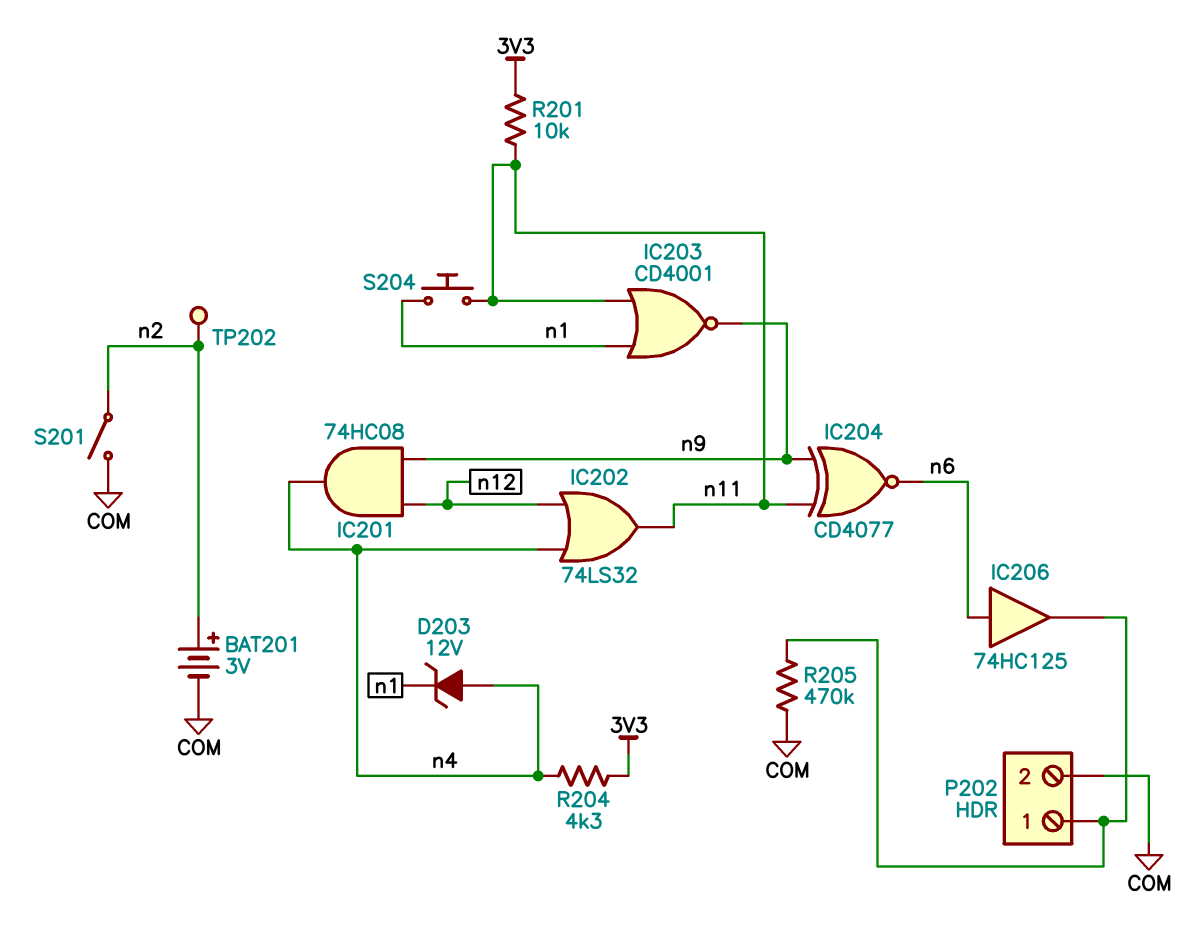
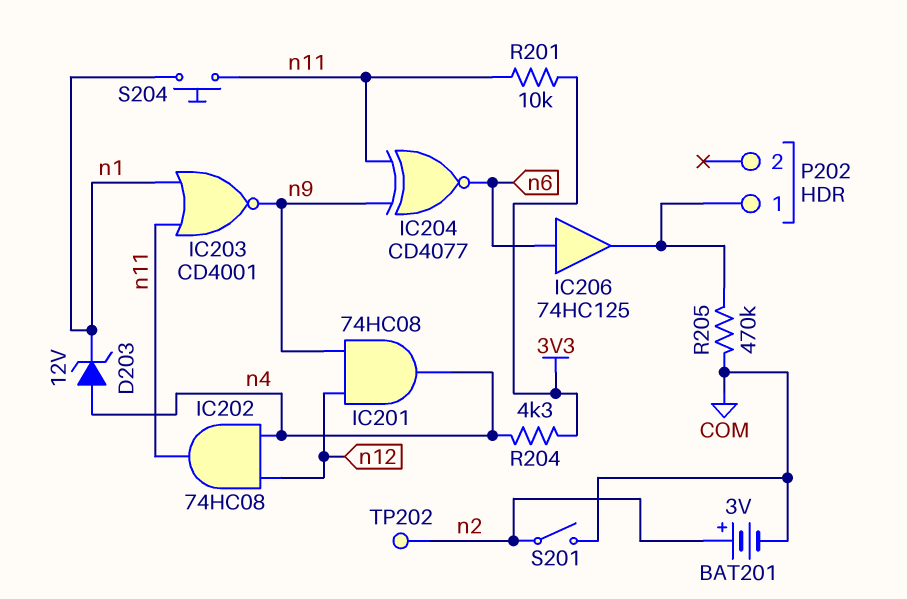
IC202: OR 74LS32 (in n4, in n12, out n11) -> AND 74HC08 (in n4, in n12, out n11)
P202 pin 2: COM -> none

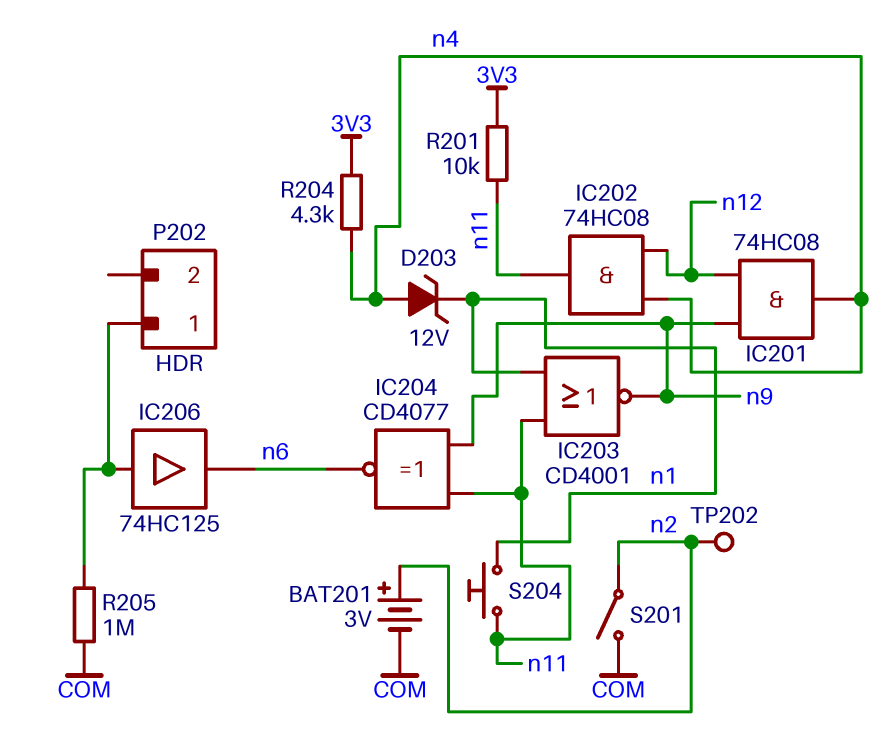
IC206: buffer 74HC125 (in n6, out P202/1) -> buffer 74HC125 (in P202/1, out n6)
R205: 470k (COM, P202/1) -> 1M (COM, P202/1)

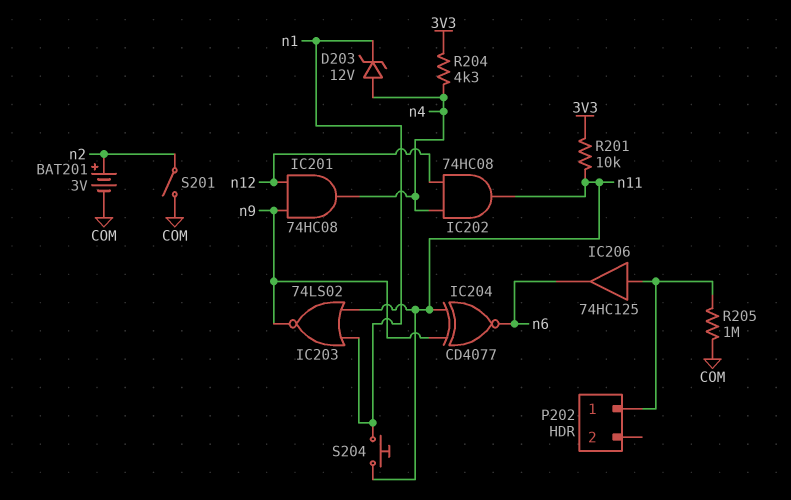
IC203: NOR CD4001 (in n1, in n11, out n9) -> NOR 74LS02 (in n1, in n11, out n9)
TP202: test point (n2) -> none

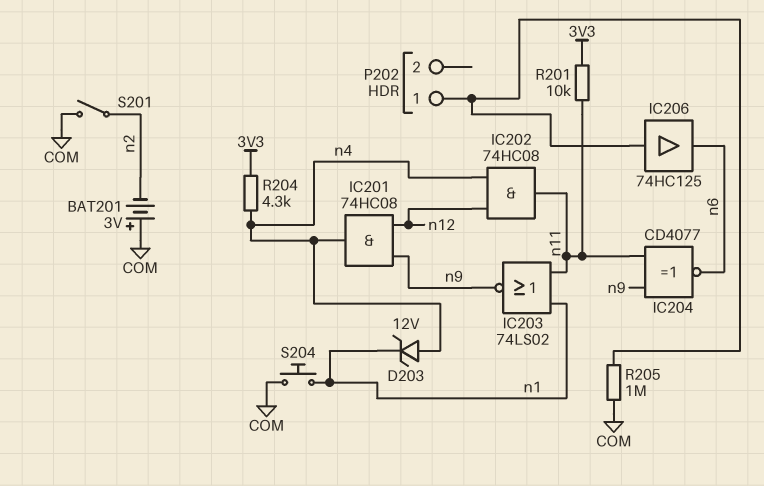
BAT201: 3V (plus n2, minus COM) -> 3V (plus COM, minus n2)
S204: button (n1, n11) -> button (COM, n1)

